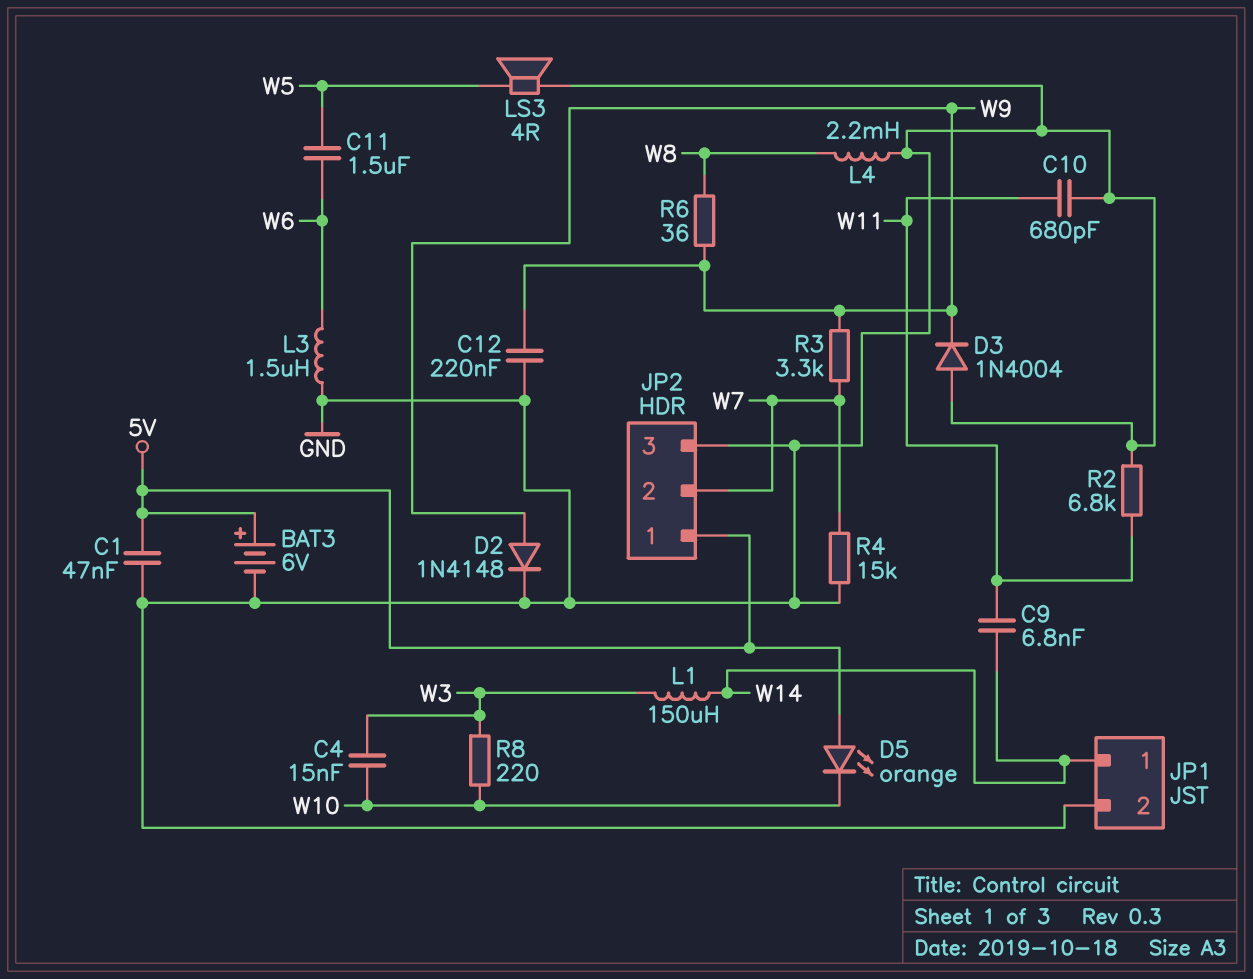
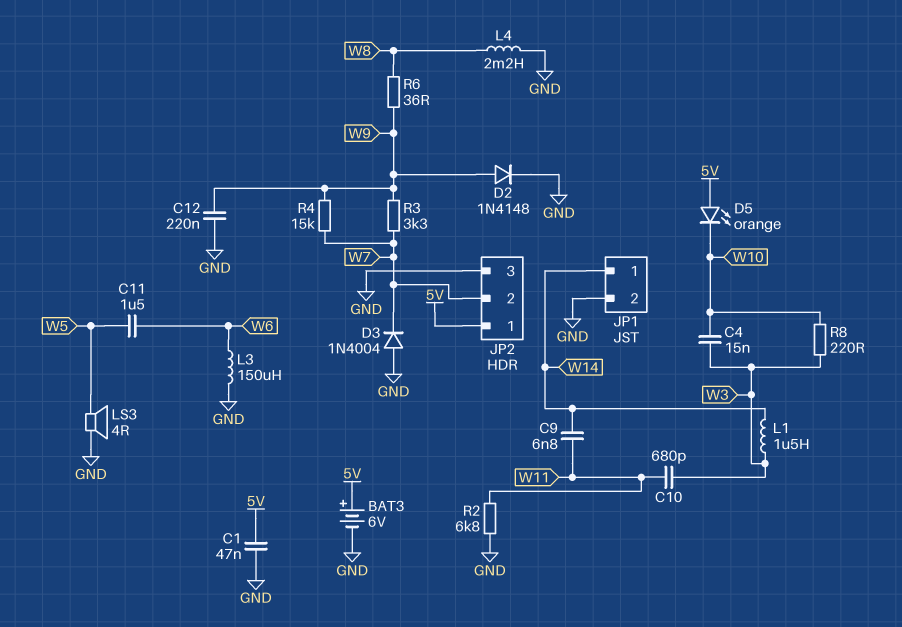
C10: 680pF (GND, W11) -> 680pF (W3, W11)
D3: diode 1N4004 (A GND, K W9) -> diode 1N4004 (A GND, K W7)
L1: 150uH (W3, W14) -> 1.5uH (W3, W14)
L3: 1.5uH (GND, W6) -> 150uH (GND, W6)
R4: 15k (GND, W7) -> 15k (W7, W9)

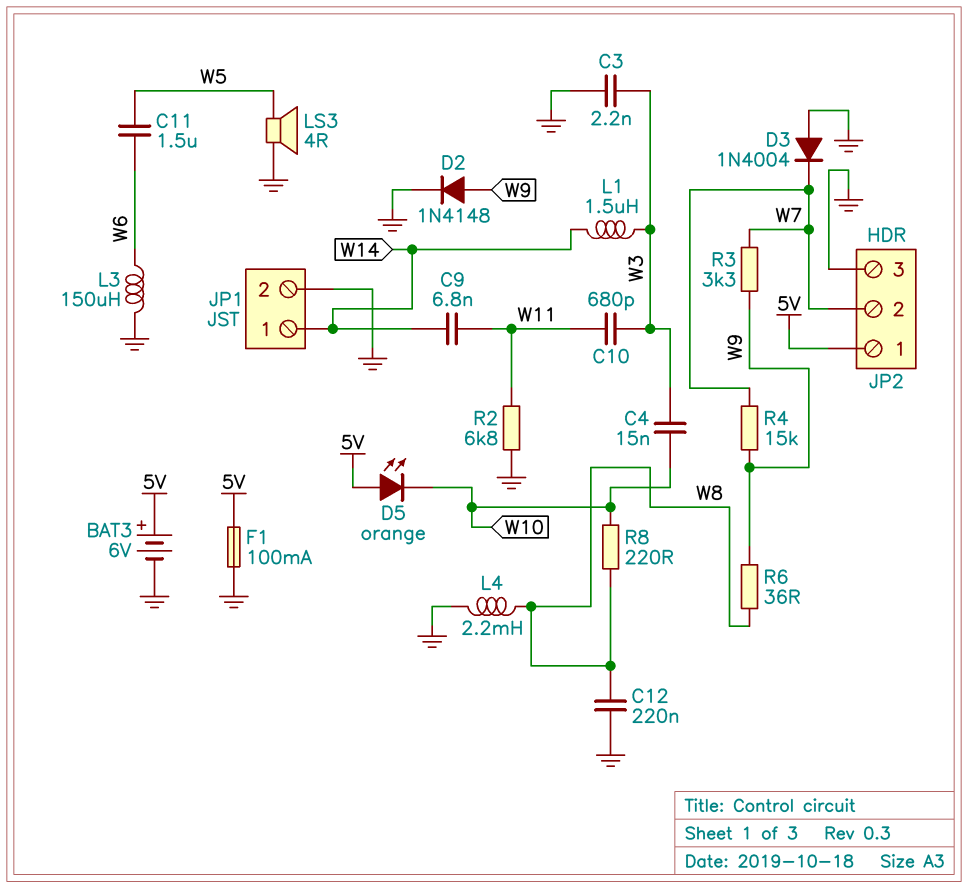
C1: 47nF (5V, GND) -> none
C3: none -> 2.2nF (GND, W3)
C12: 220nF (GND, W9) -> 220nF (GND, W8)
F1: none -> 100mA (5V, GND)
R8: 220 (W3, W10) -> 220 (W8, W10)

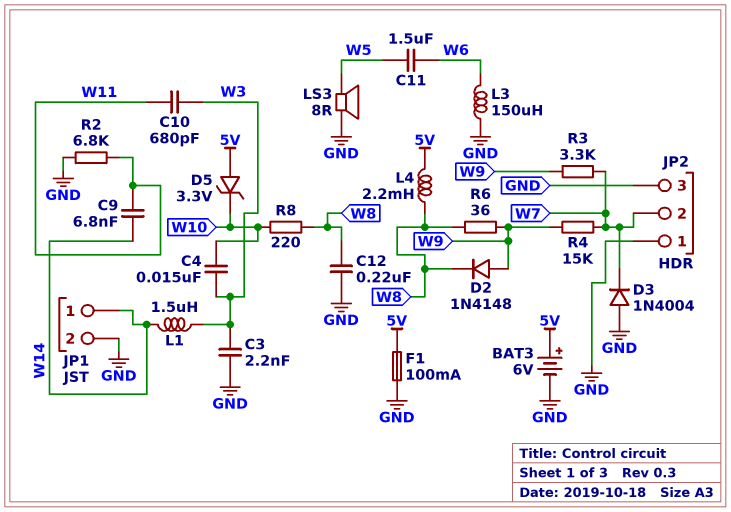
D2: diode 1N4148 (A W9, K GND) -> diode 1N4148 (A W9, K W8)
D5: LED orange (A 5V, K W10) -> zener 3.3V (A 5V, K W10)
JP2 pin 1: 5V -> GND
L4: 2.2mH (GND, W8) -> 2.2mH (5V, W8)
LS3: speaker 4R (GND, W5) -> speaker 8R (GND, W5)

